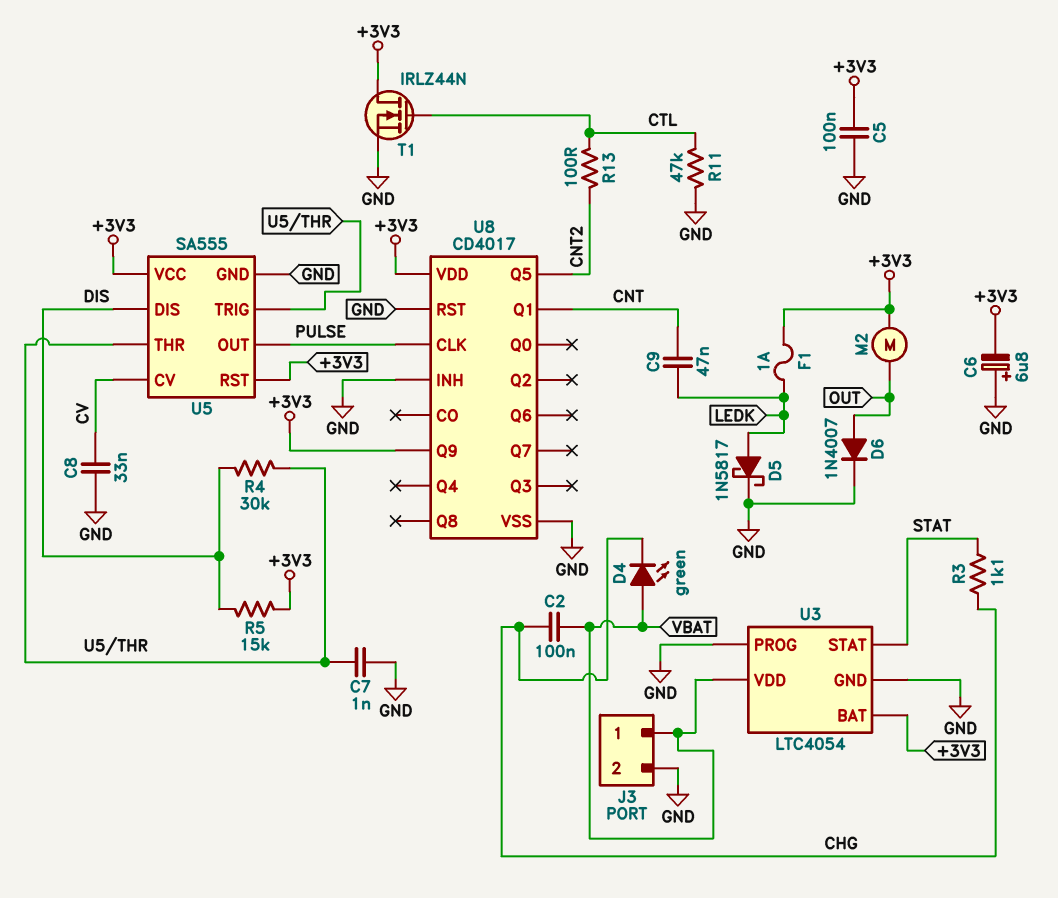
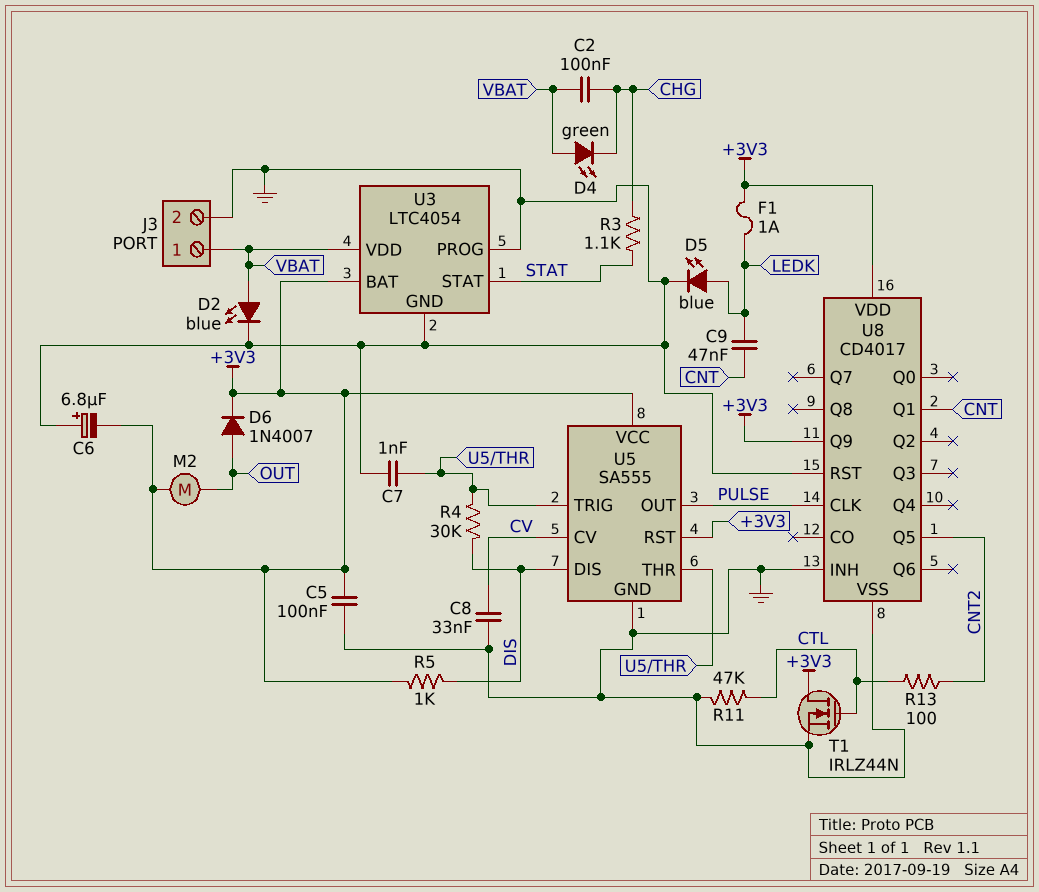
D2: none -> LED blue (A VBAT, K GND)
D5: schottky 1N5817 (A LEDK, K GND) -> LED blue (A LEDK, K GND)
D6: diode 1N4007 (A OUT, K GND) -> diode 1N4007 (A OUT, K +3V3)
R5: 15k (+3V3, DIS) -> 1k (+3V3, DIS)

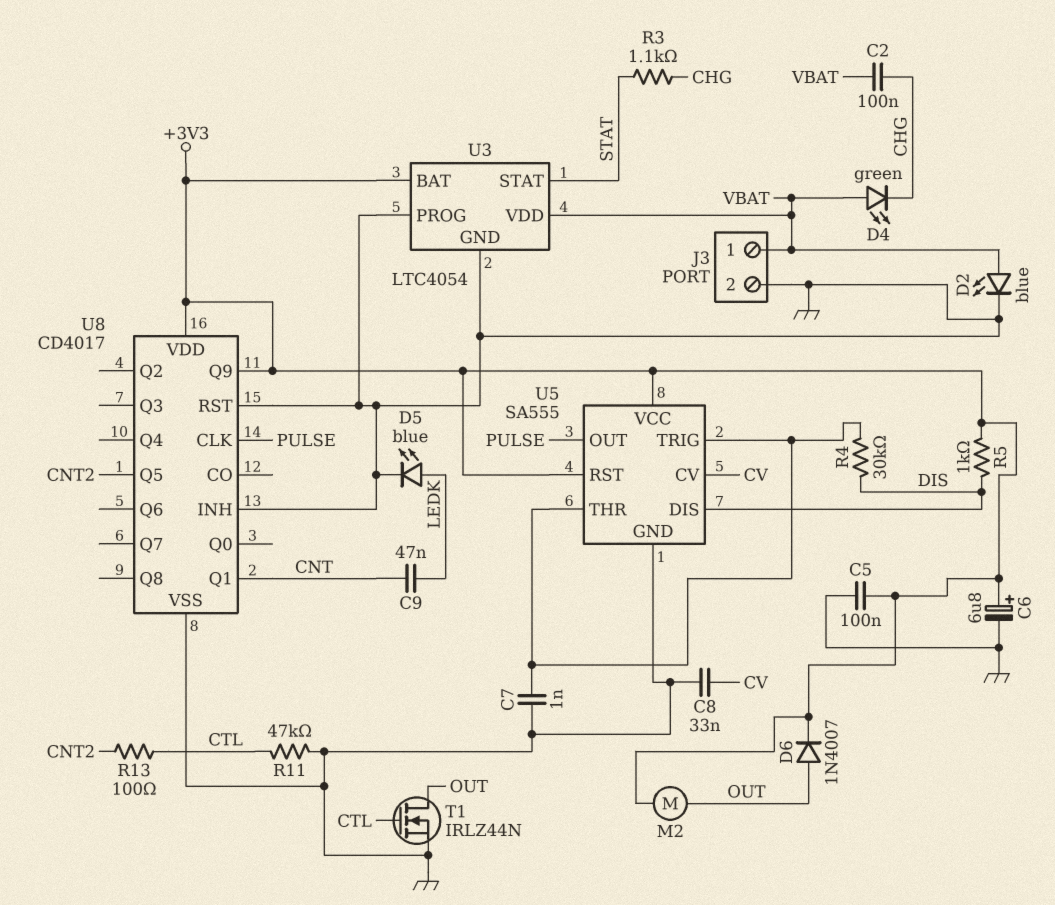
C6: 6.8uF (plus GND, minus +3V3) -> 6.8uF (plus +3V3, minus GND)
F1: 1A (+3V3, LEDK) -> none
T1: NMOS IRLZ44N (G CTL, D +3V3, S GND) -> NMOS IRLZ44N (G CTL, D OUT, S GND)

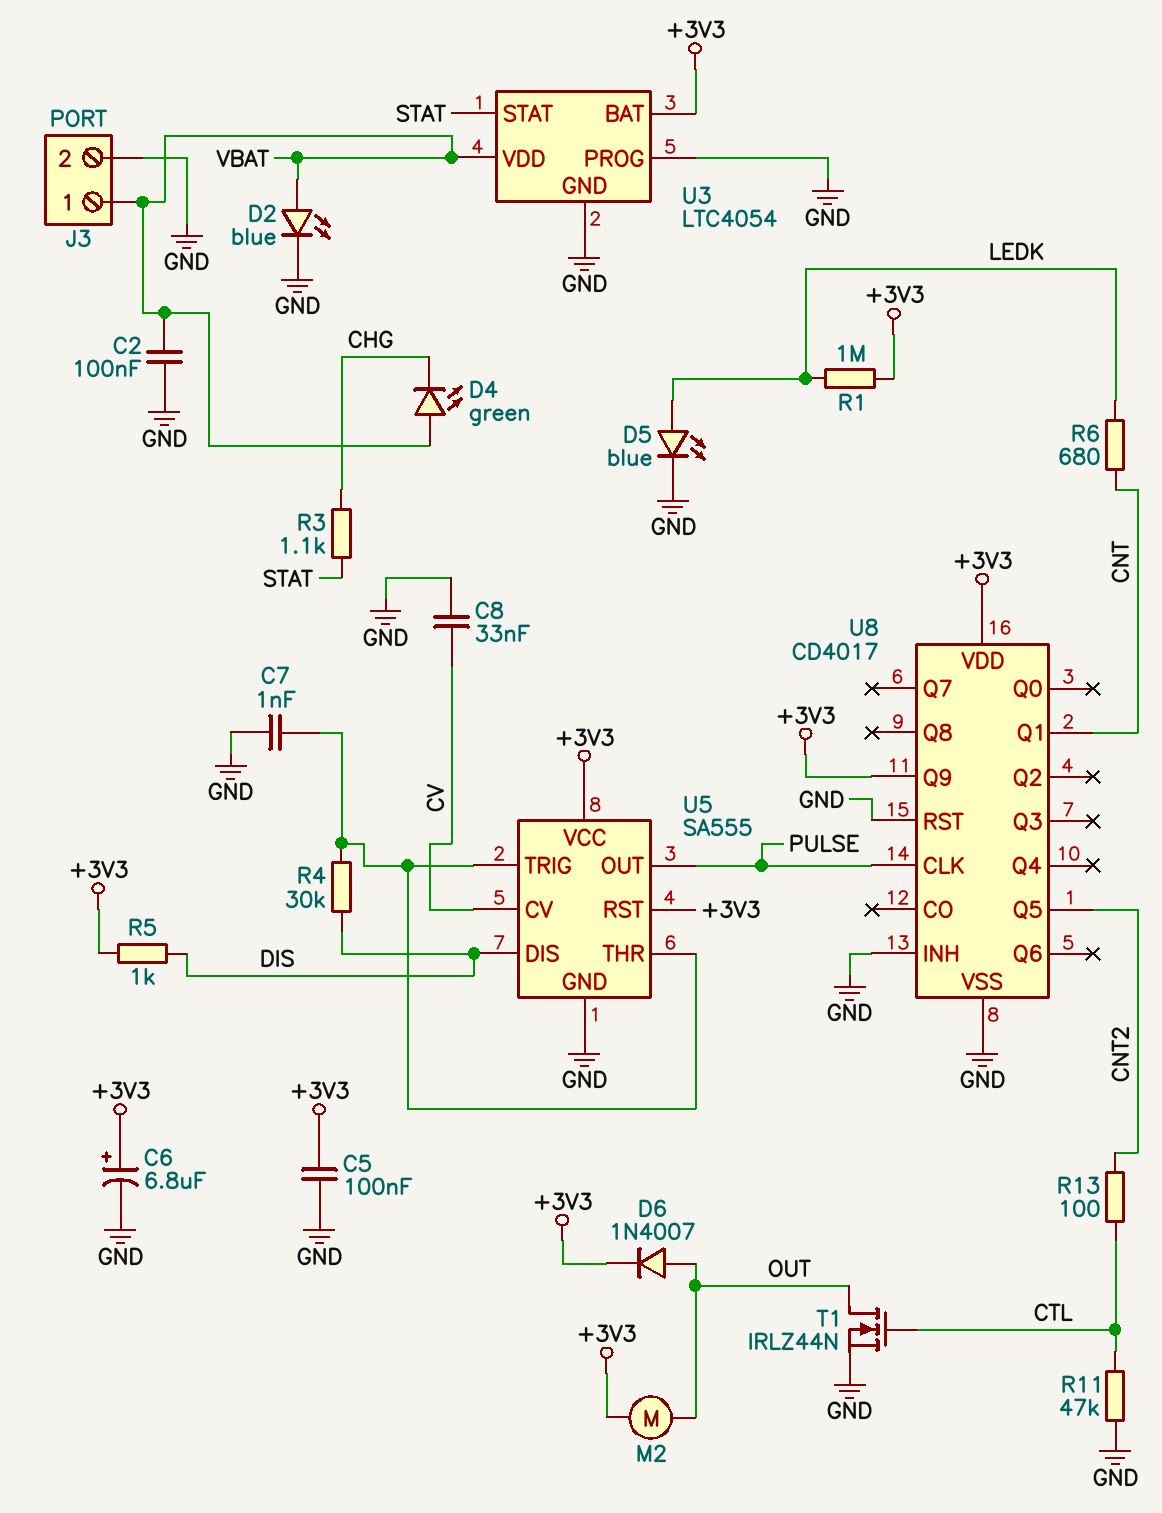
C2: 100nF (CHG, VBAT) -> 100nF (GND, VBAT)
C9: 47nF (CNT, LEDK) -> none
R1: none -> 1M (+3V3, LEDK)
R6: none -> 680 (CNT, LEDK)

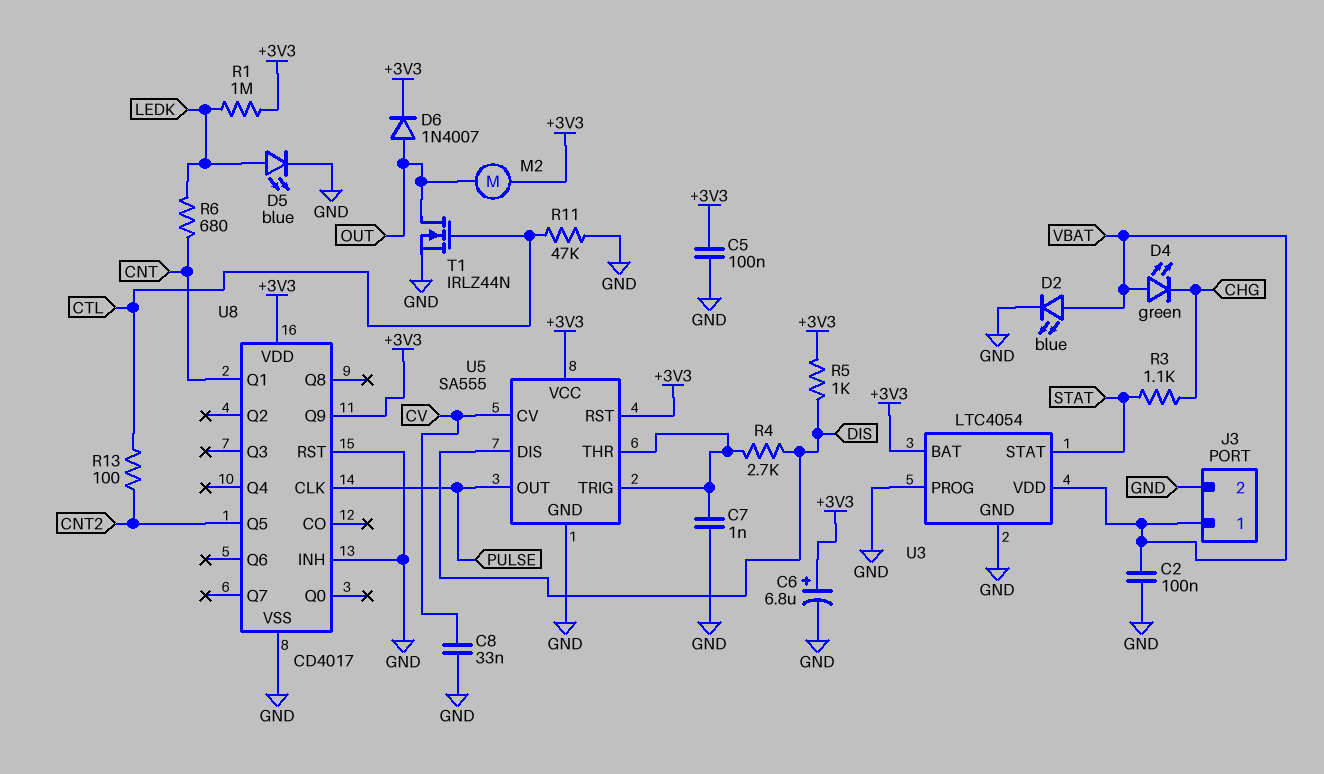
R4: 30k (DIS, U5/THR) -> 2.7k (DIS, U5/THR)

